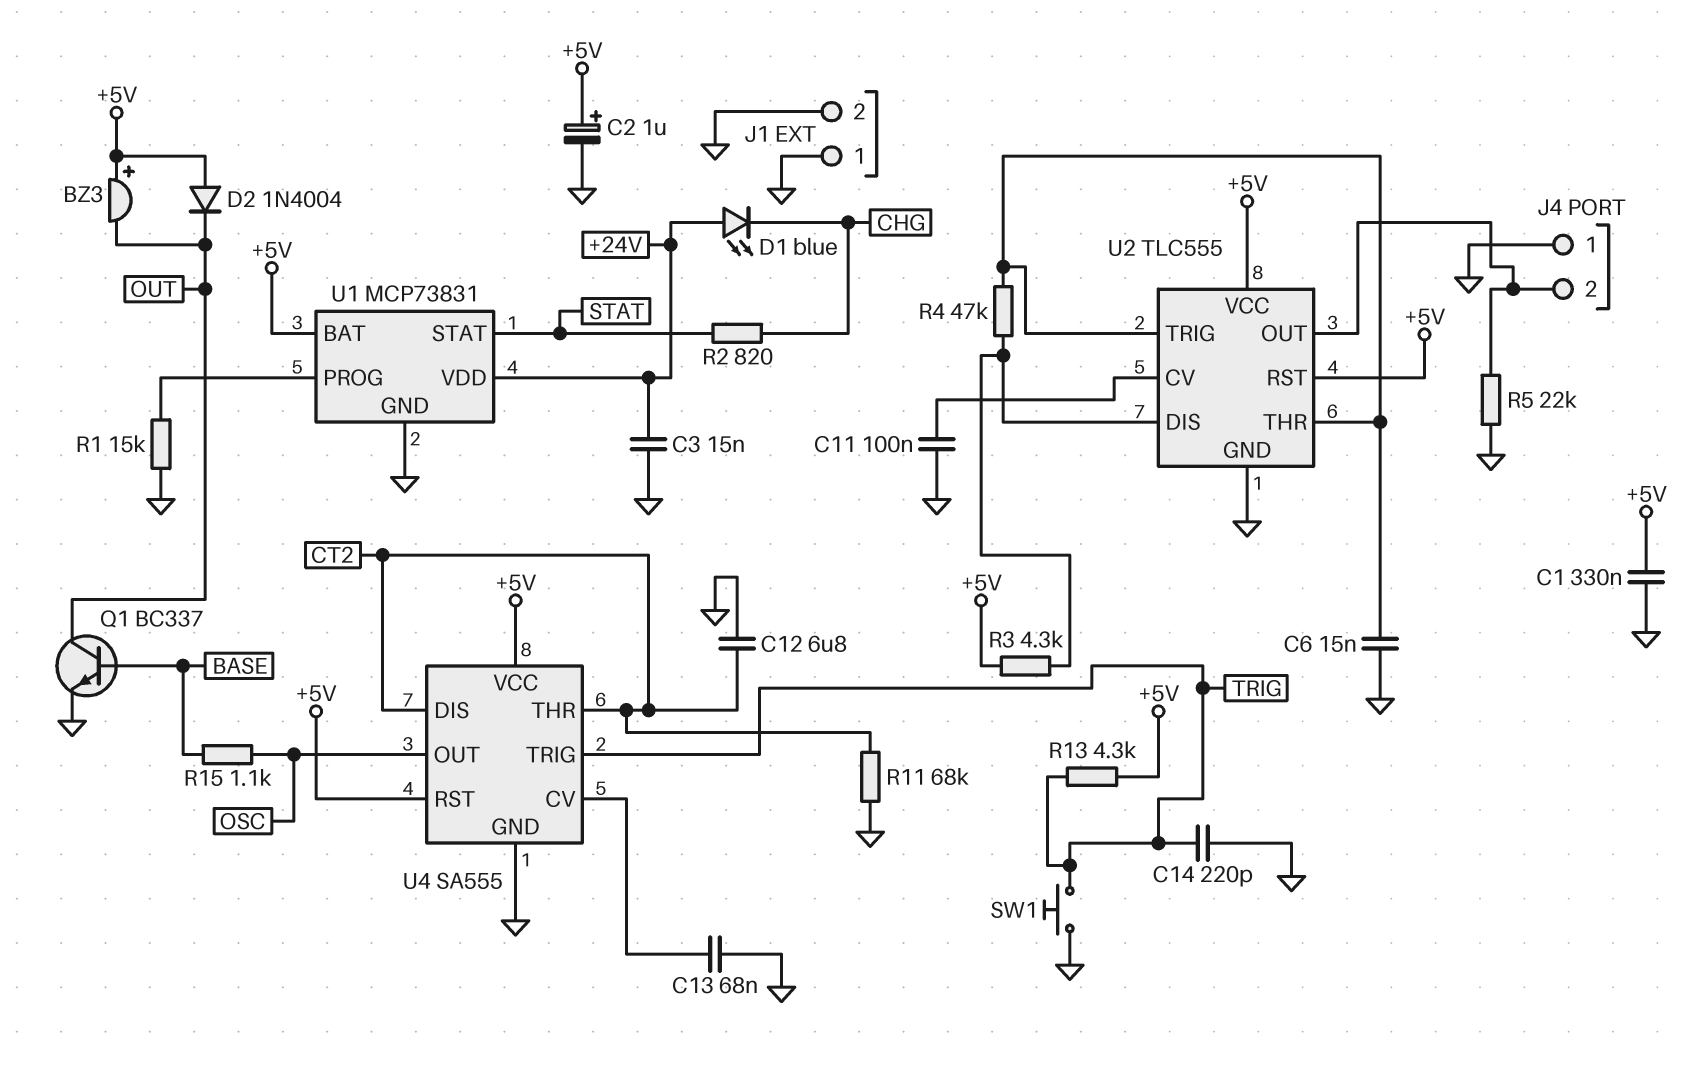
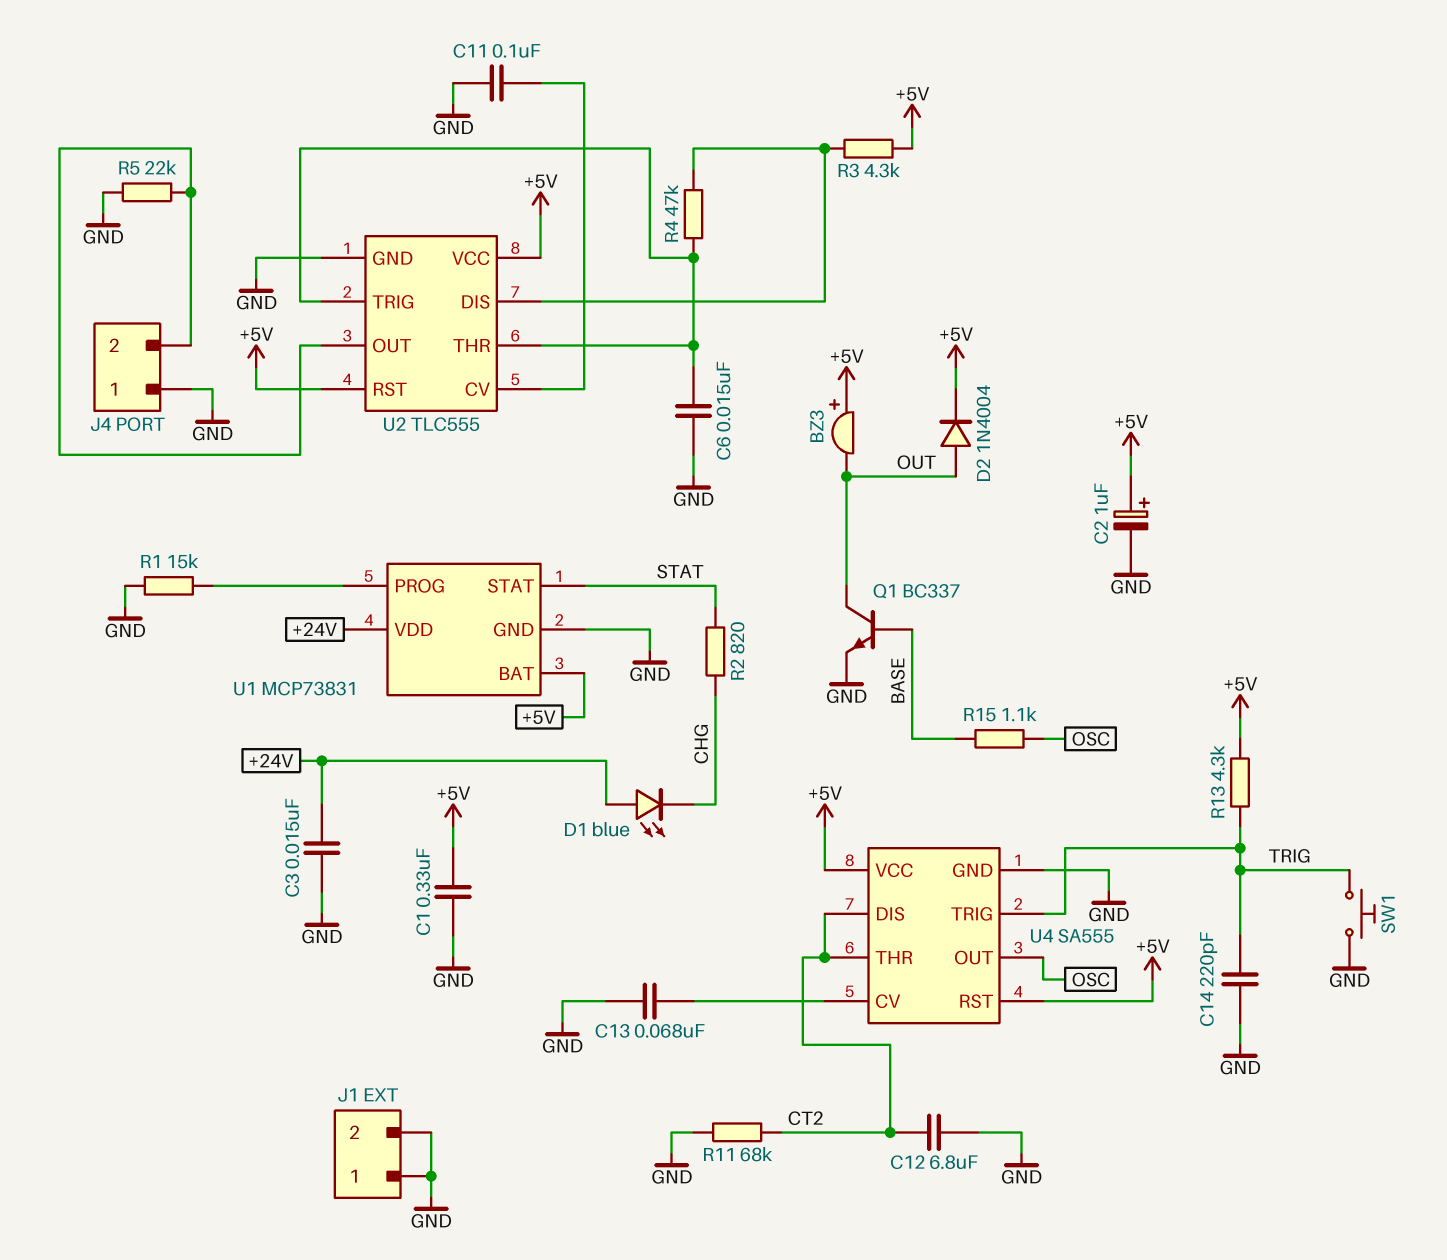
D2: diode 1N4004 (A +5V, K OUT) -> diode 1N4004 (A OUT, K +5V)

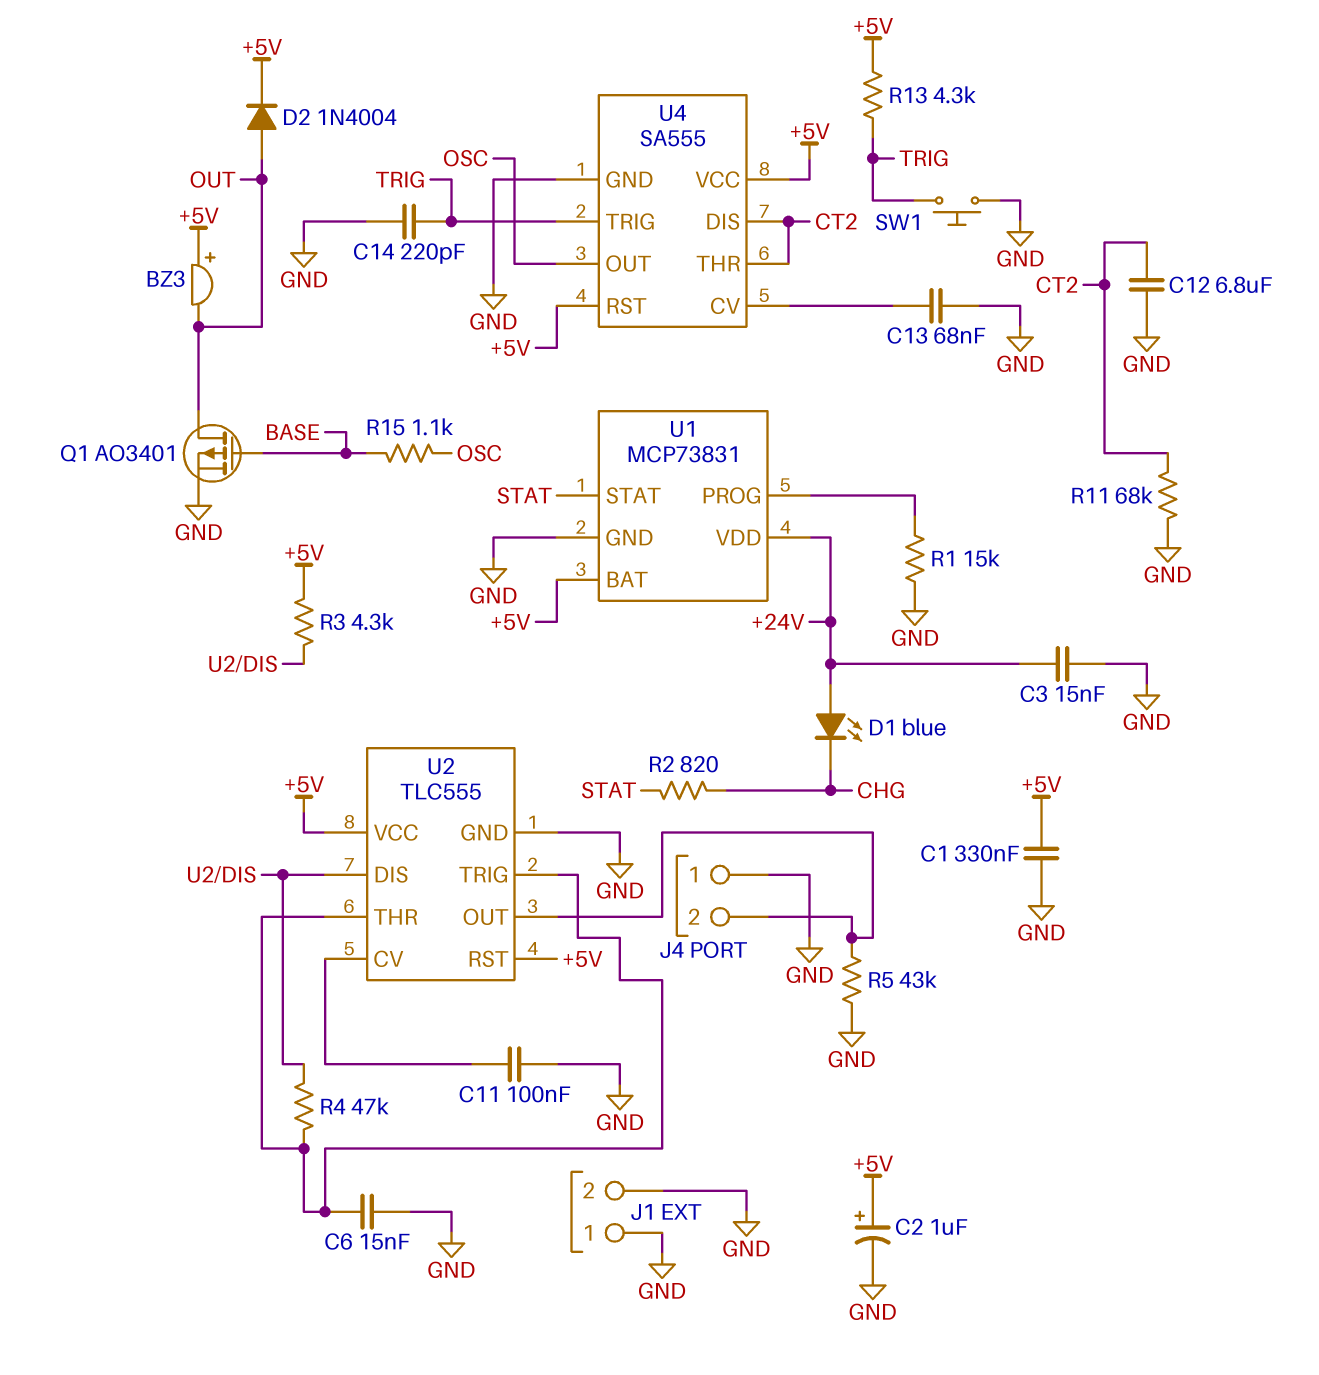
Q1: NPN BC337 (B BASE, C OUT, E GND) -> PMOS AO3401 (G BASE, D OUT, S GND)
R5: 22k (GND, J4/2) -> 43k (GND, J4/2)

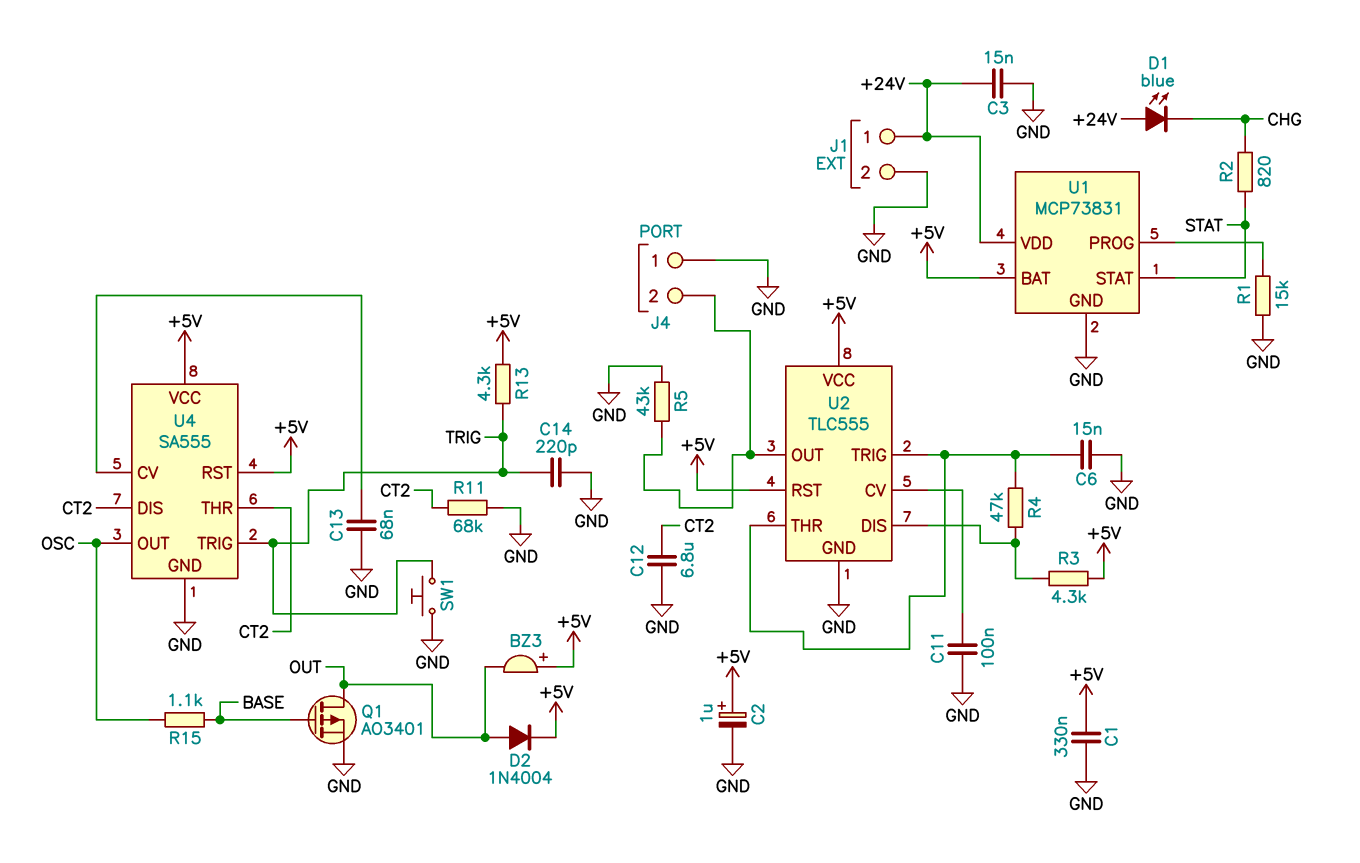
J1 pin 1: GND -> +24V

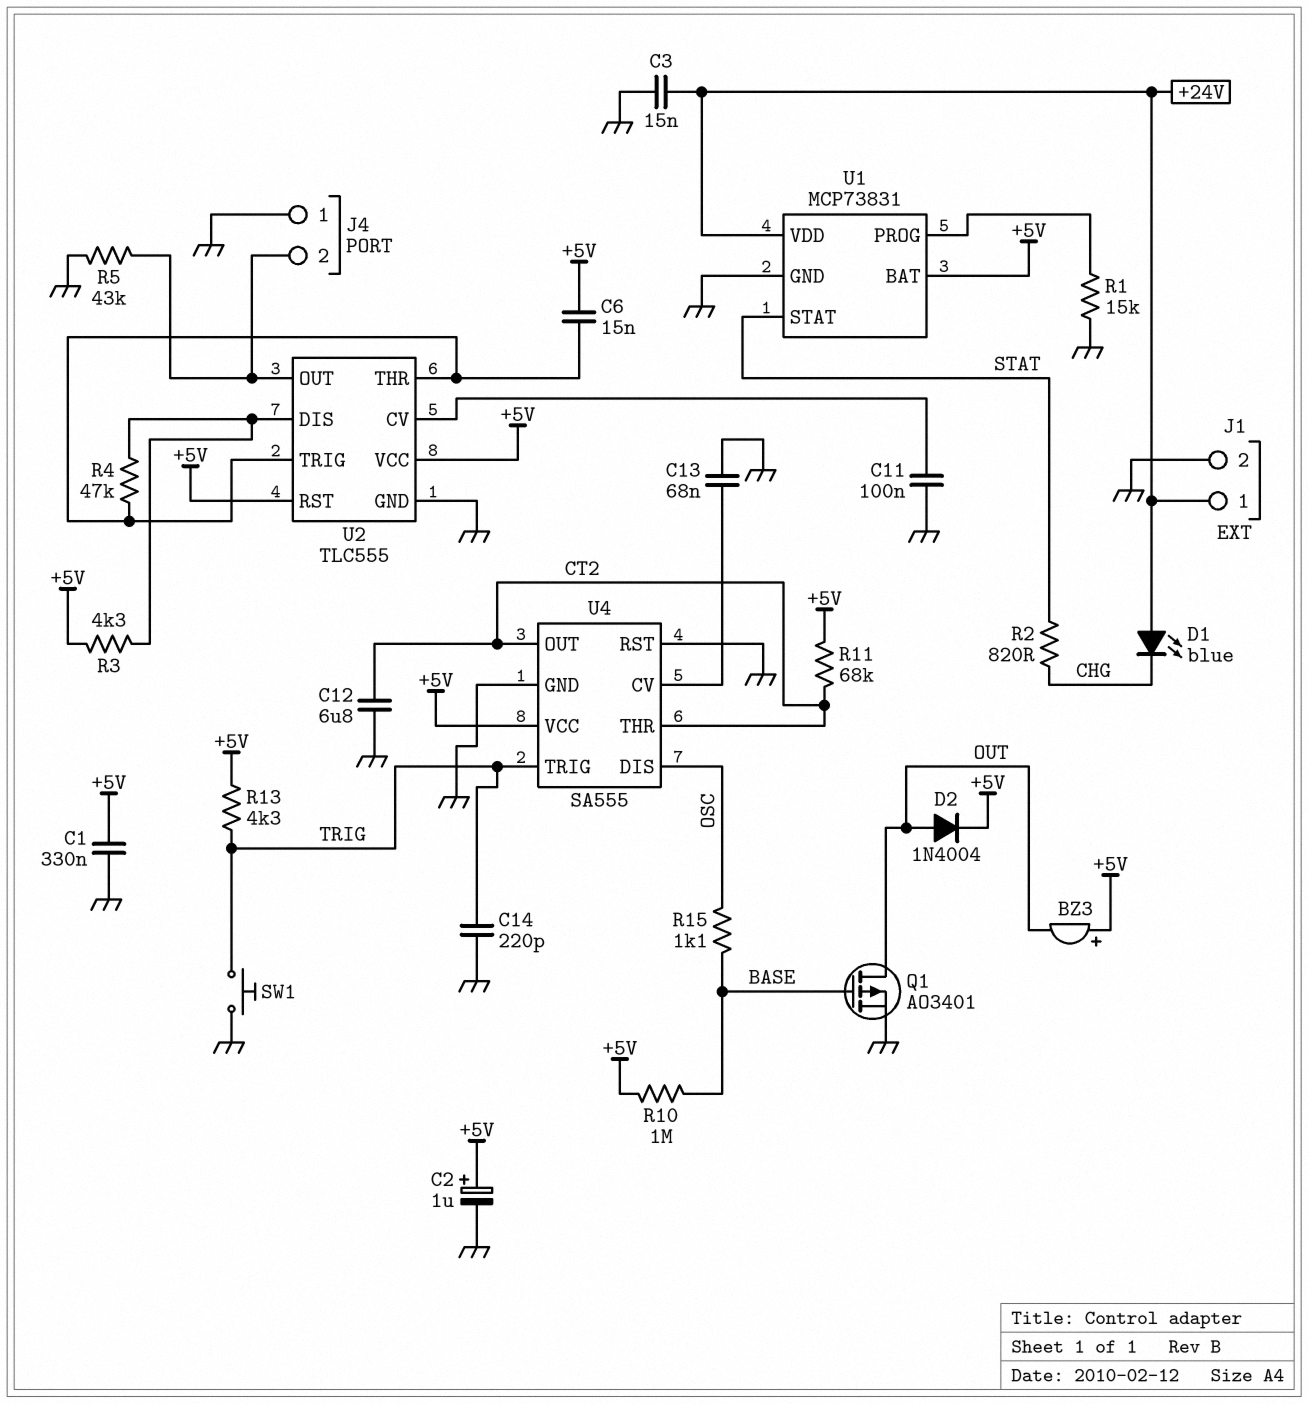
C6: 15nF (GND, U2/THR) -> 15nF (+5V, U2/THR)
R10: none -> 1M (+5V, BASE)
R11: 68k (CT2, GND) -> 68k (+5V, CT2)
U4 pin DIS: CT2 -> OSC
U4 pin OUT: OSC -> CT2
U4 pin RST: +5V -> GND

